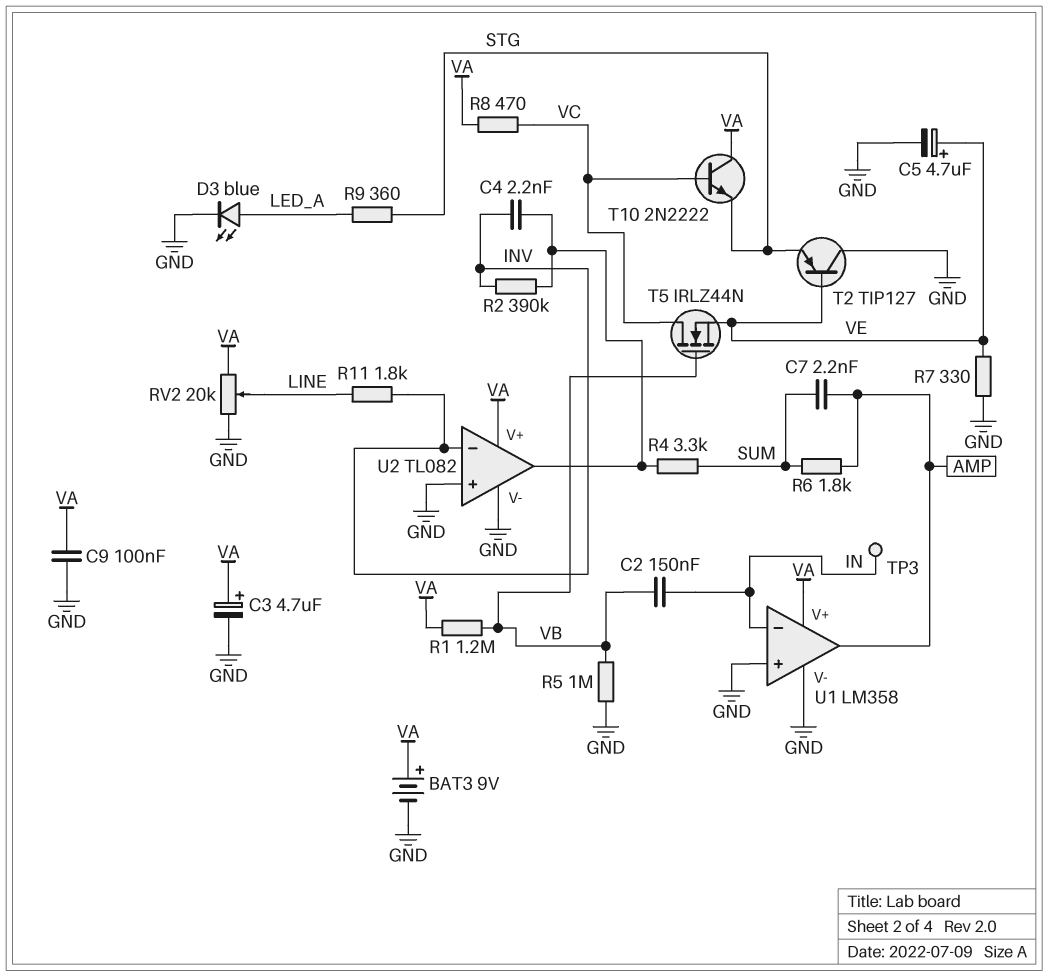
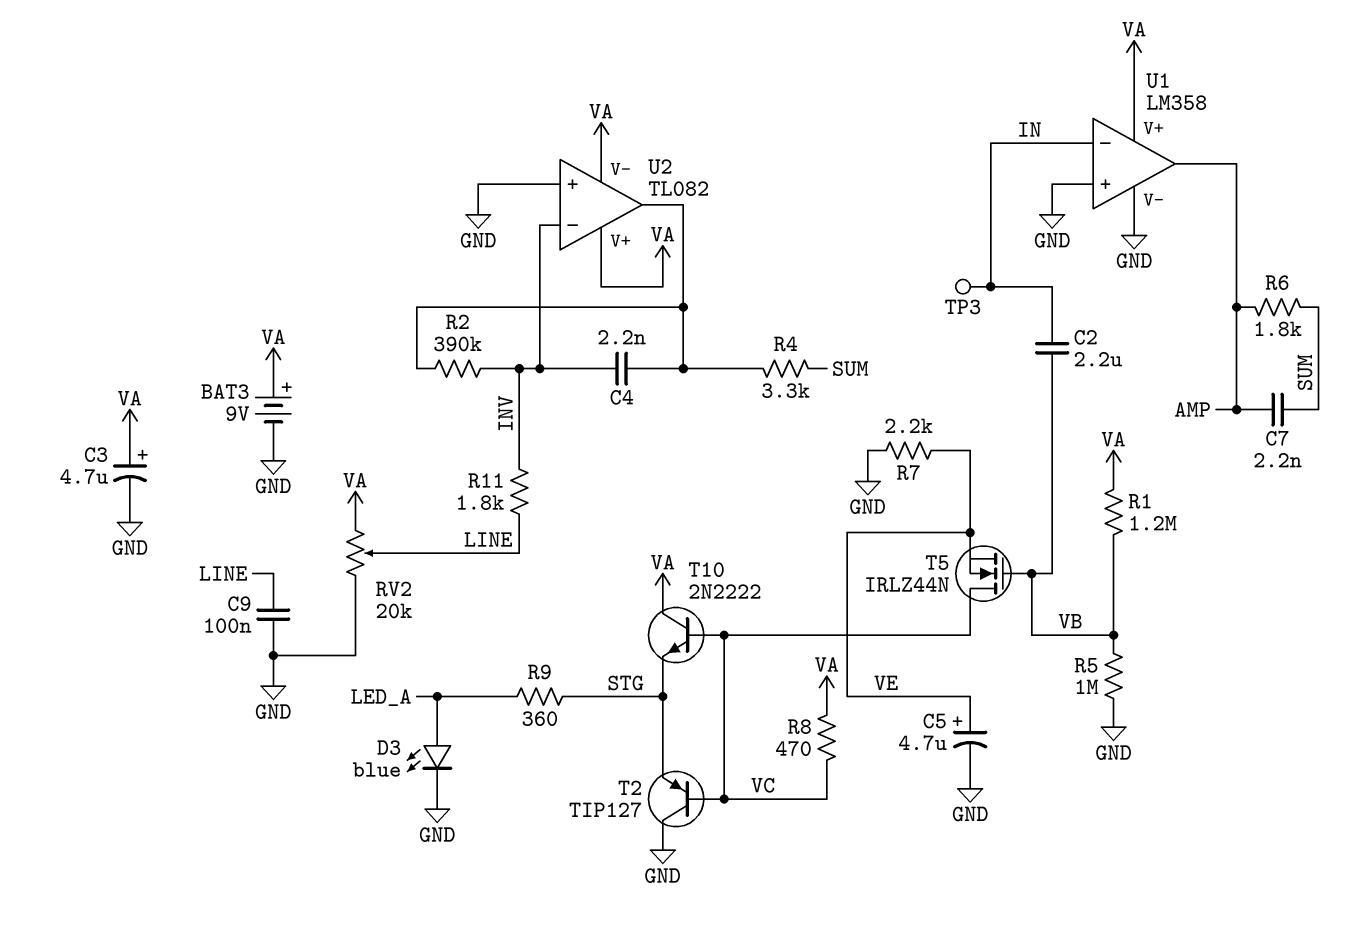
C2: 150nF (IN, VB) -> 2.2uF (IN, VB)
C9: 100nF (GND, VA) -> 100nF (GND, LINE)
R7: 330 (GND, VE) -> 2.2k (GND, VE)
T2: PNP TIP127 (B VE, C GND, E STG) -> PNP TIP127 (B VC, C GND, E STG)
U2 pin V-: GND -> VA

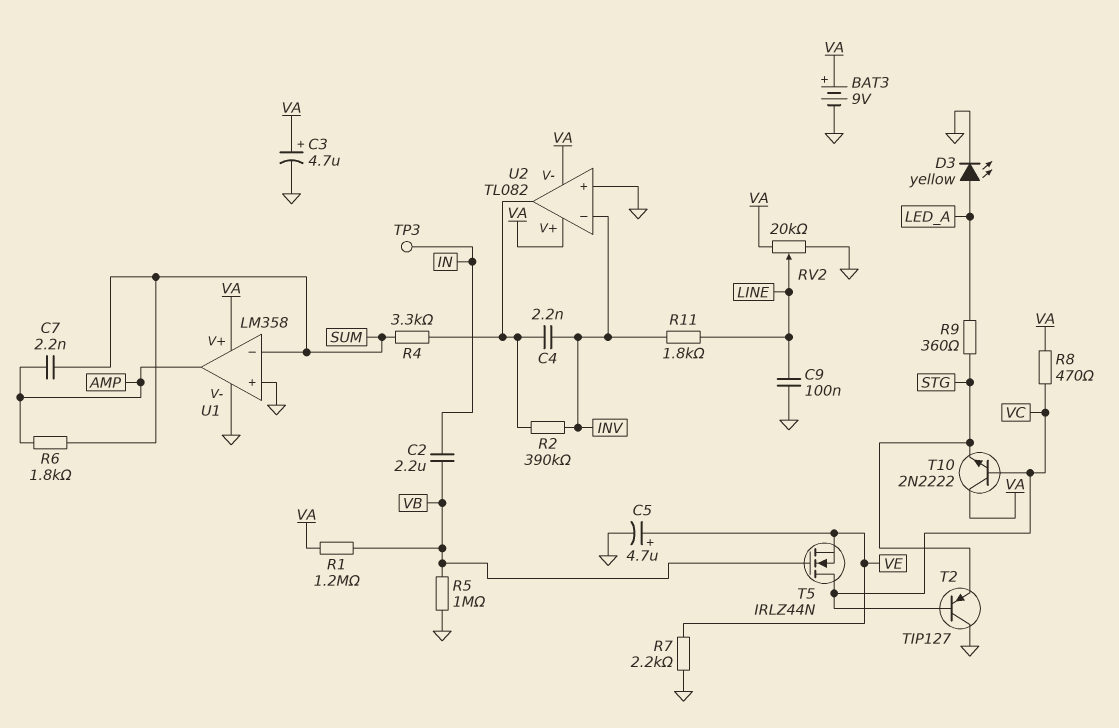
D3: LED blue (A LED_A, K GND) -> LED yellow (A LED_A, K GND)
U1 pin in-: IN -> SUM

